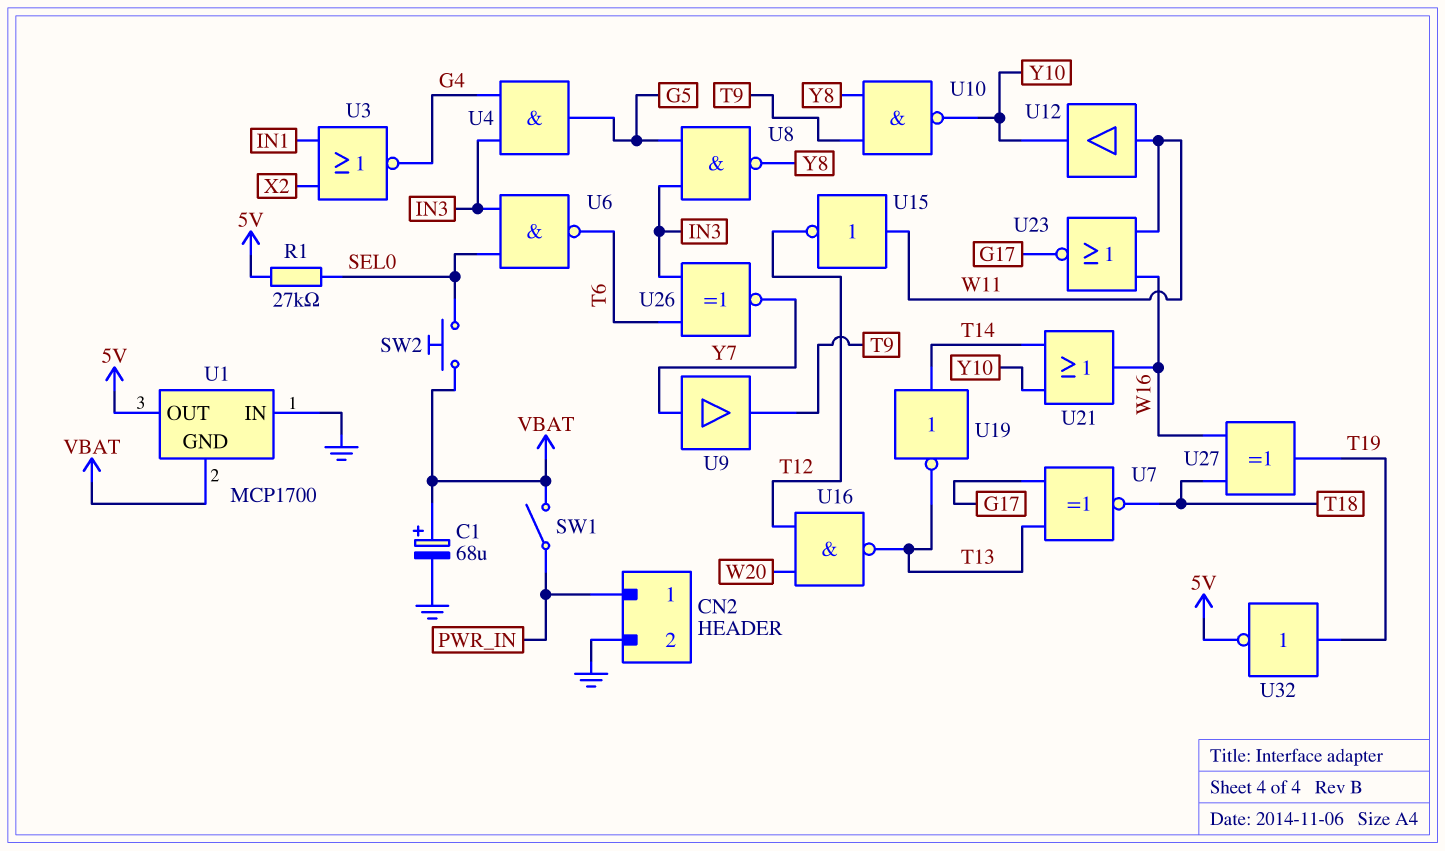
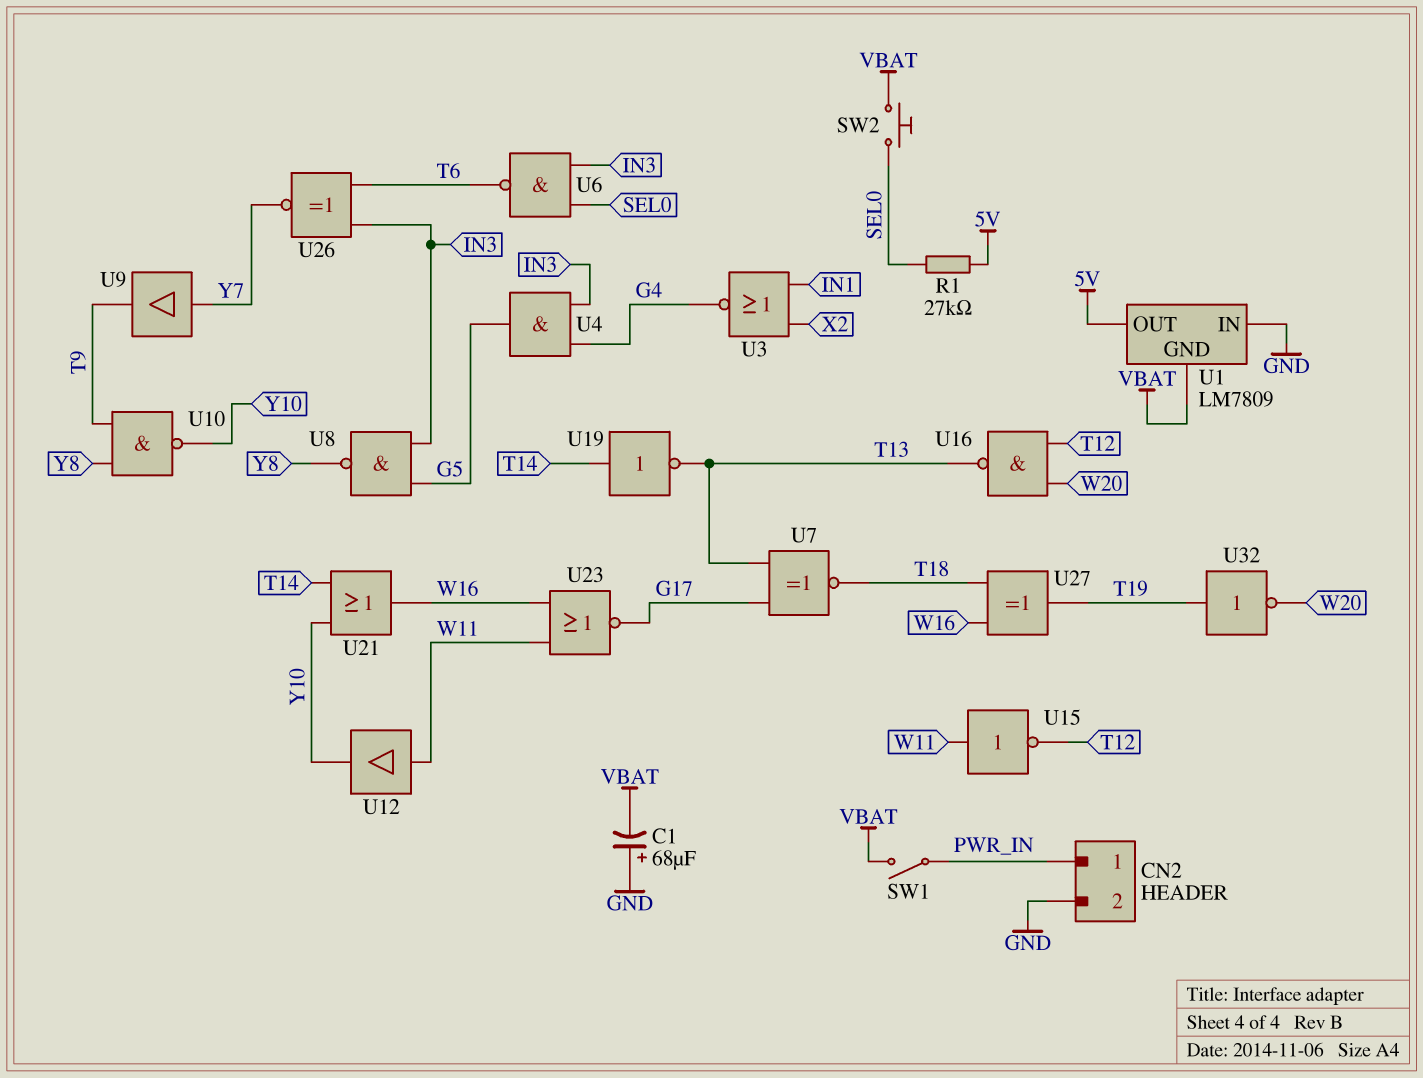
C1: 68uF (plus VBAT, minus GND) -> 68uF (plus GND, minus VBAT)
U1: MCP1700 -> LM7809
U32: NOT (in T19, out 5V) -> NOT (in T19, out W20)

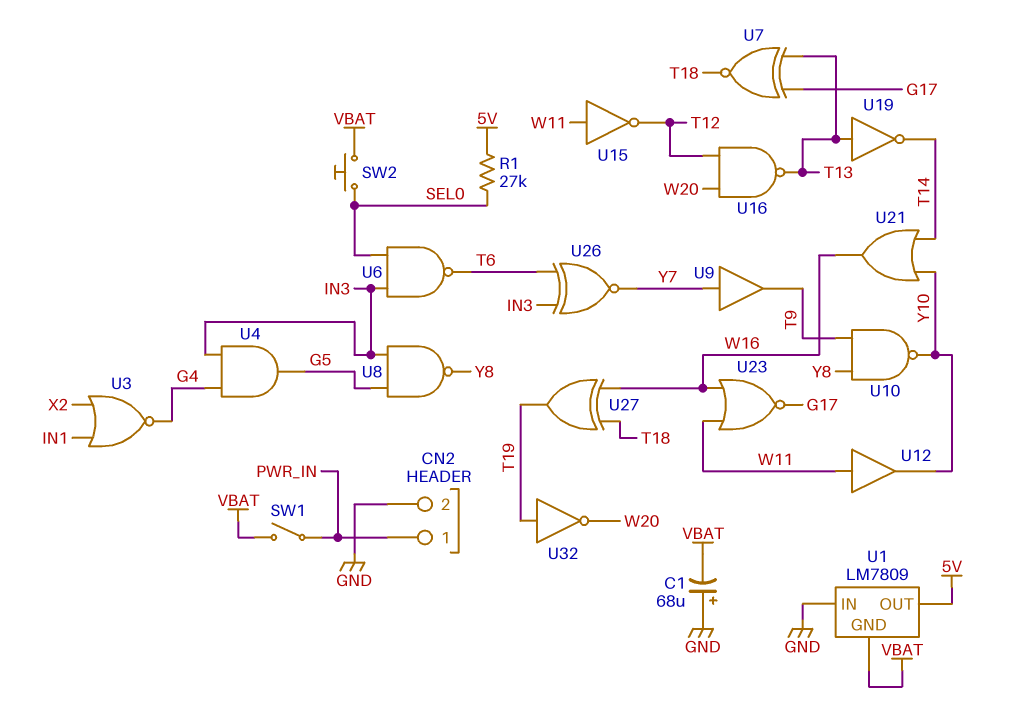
U19: NOT (in T14, out T13) -> NOT (in T13, out T14)

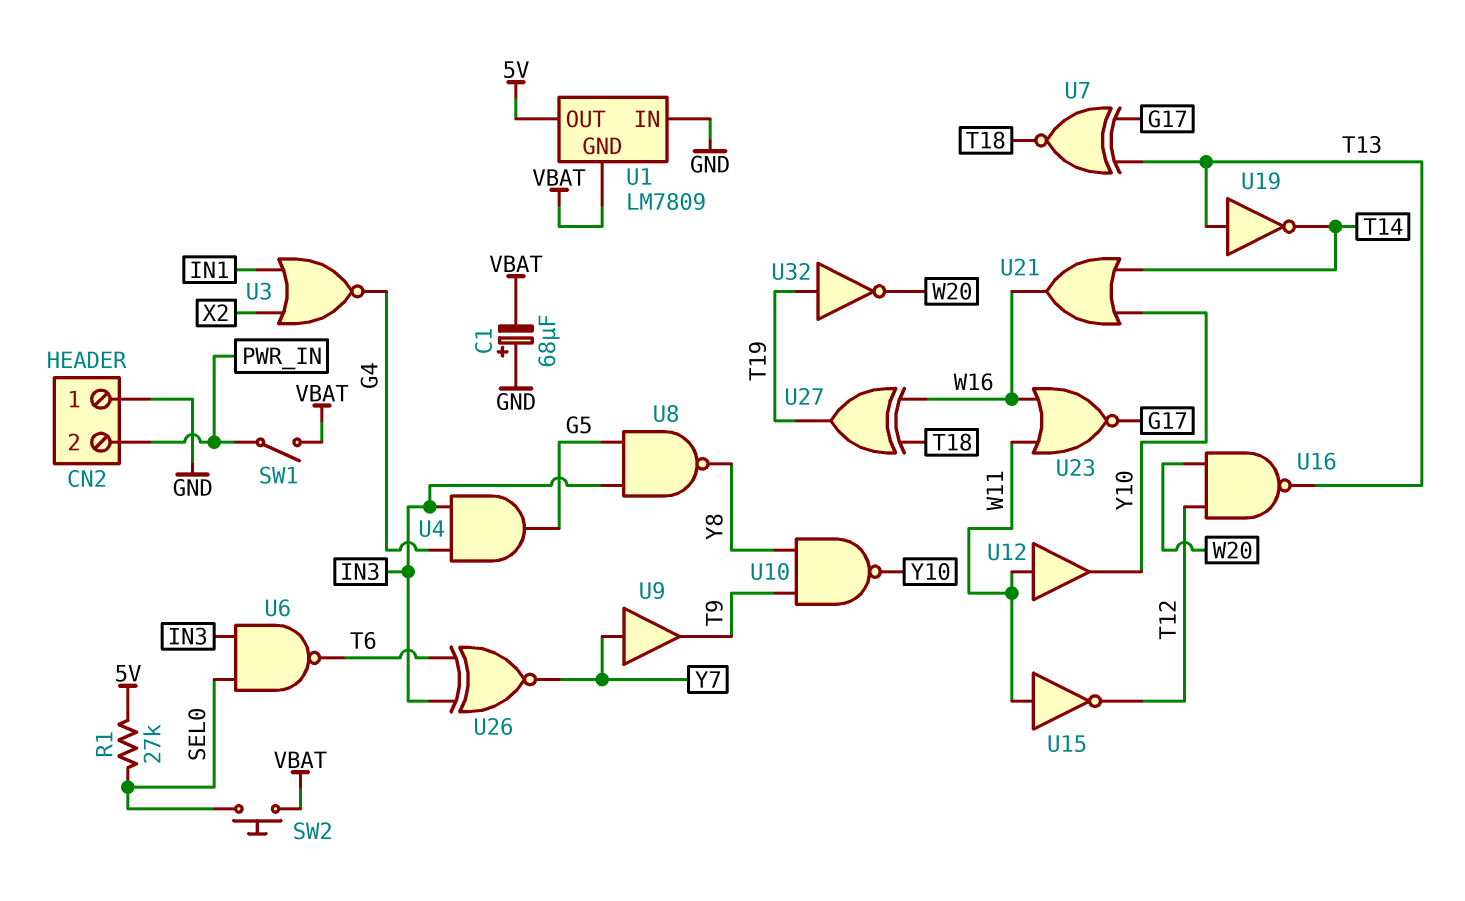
CN2 pin 1: PWR_IN -> GND
CN2 pin 2: GND -> PWR_IN

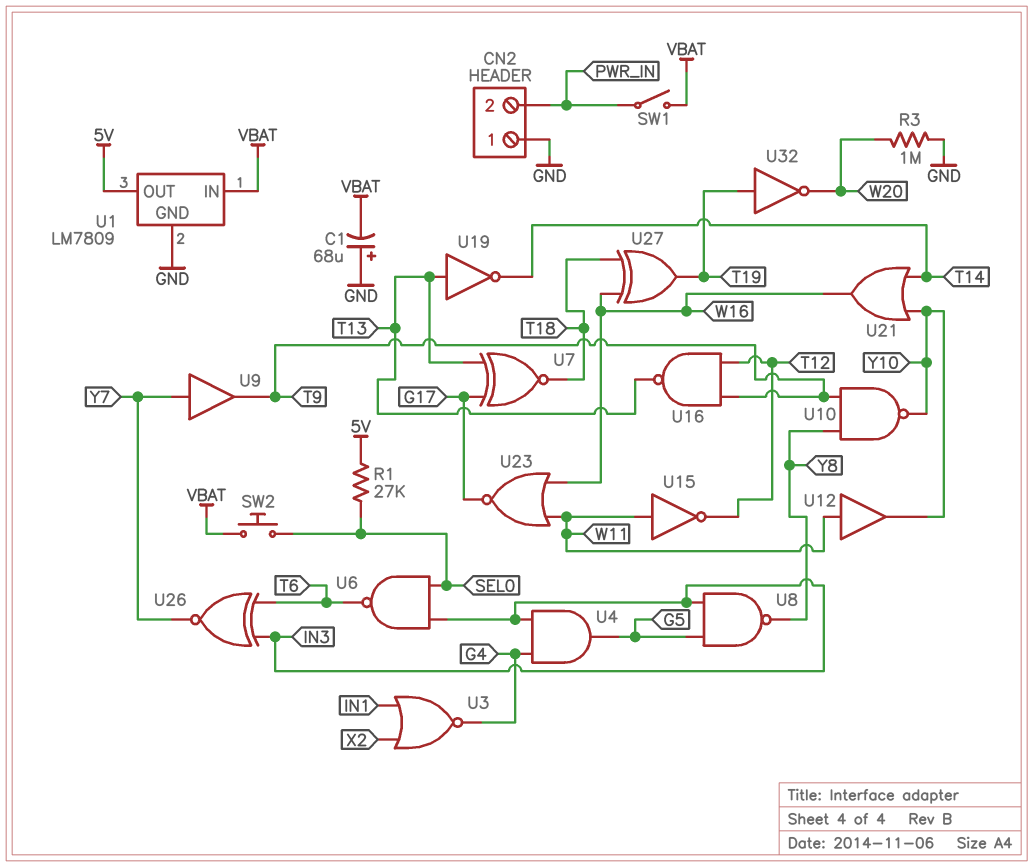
R3: none -> 1M (GND, W20)
U1 pin GND: VBAT -> GND
U1 pin IN: GND -> VBAT
U16: NAND (in T12, in W20, out T13) -> NAND (in T9, in T12, out T13)

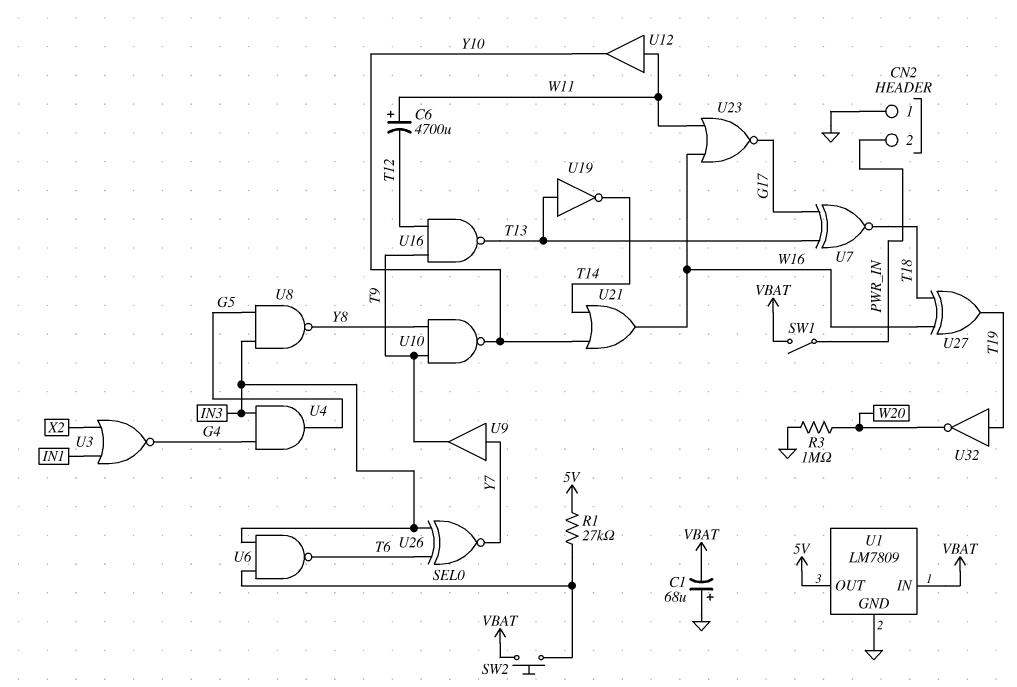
C6: none -> 4700uF (plus W11, minus T12)
U15: NOT (in W11, out T12) -> none

